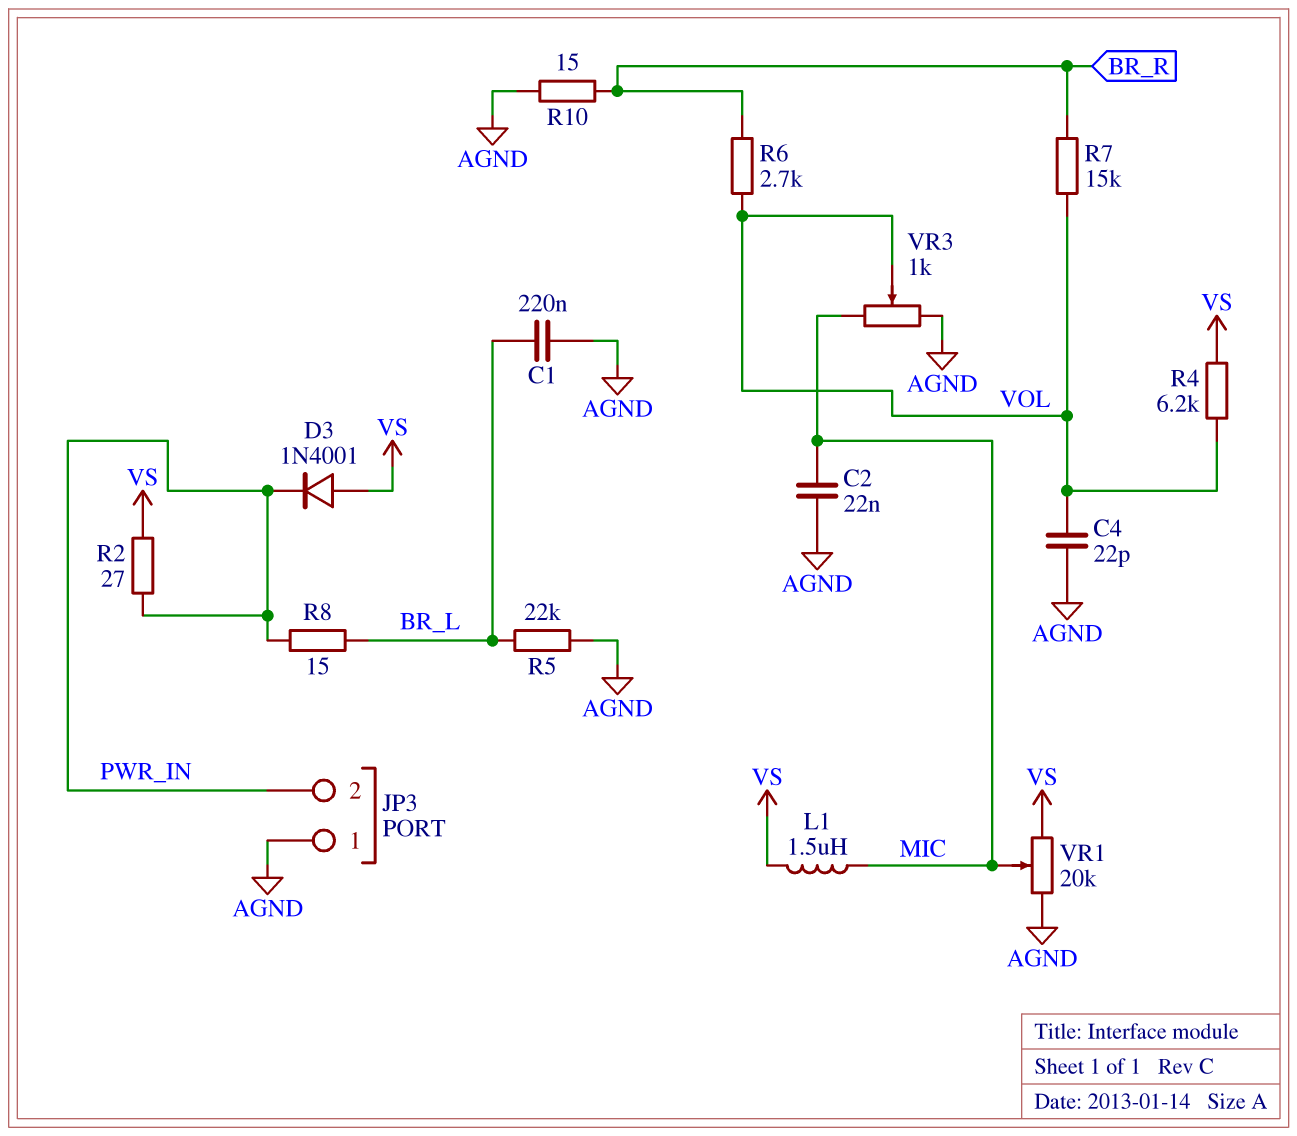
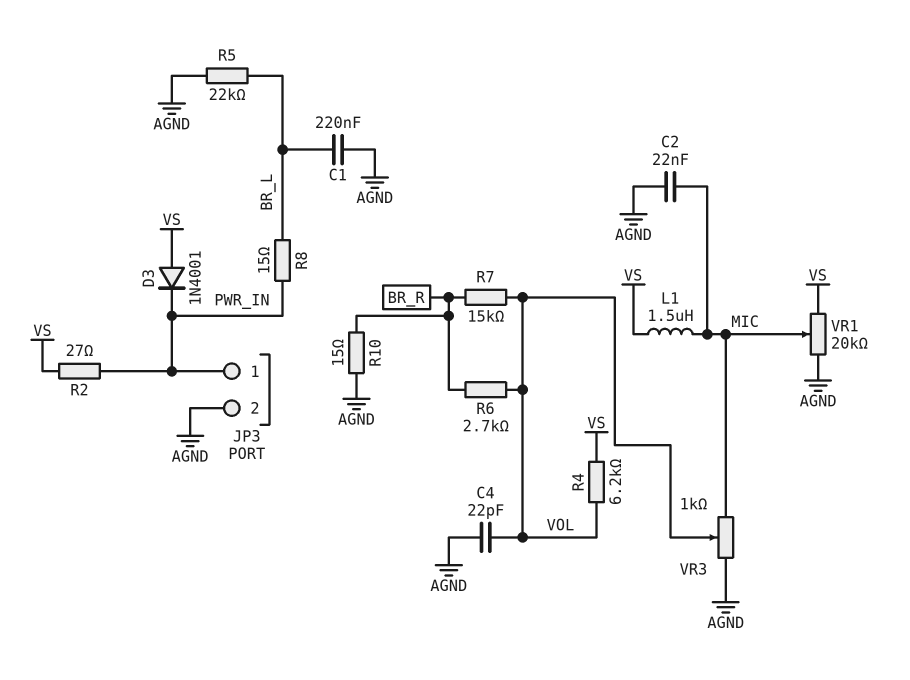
JP3 pin 1: AGND -> PWR_IN
JP3 pin 2: PWR_IN -> AGND

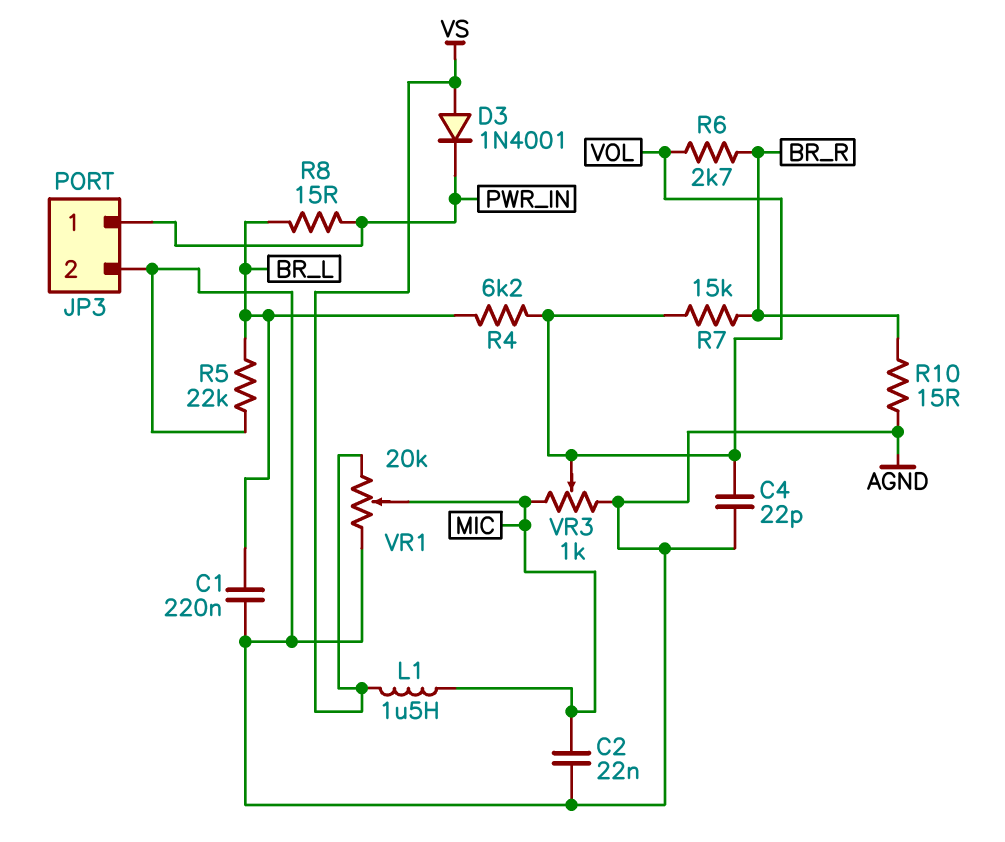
R2: 27 (PWR_IN, VS) -> none
R4: 6.2k (VOL, VS) -> 6.2k (BR_L, VOL)

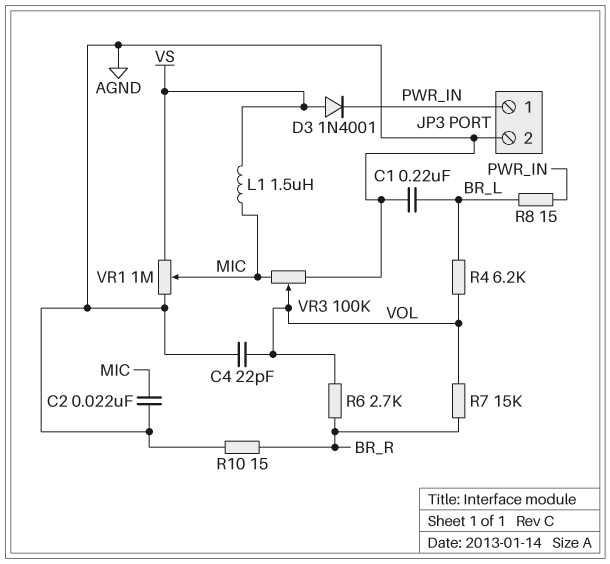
R5: 22k (AGND, BR_L) -> none
VR1: 20k (AGND, VS, wiper MIC) -> 1M (AGND, VS, wiper MIC)
VR3: 1k (AGND, MIC, wiper VOL) -> 100k (AGND, MIC, wiper VOL)

